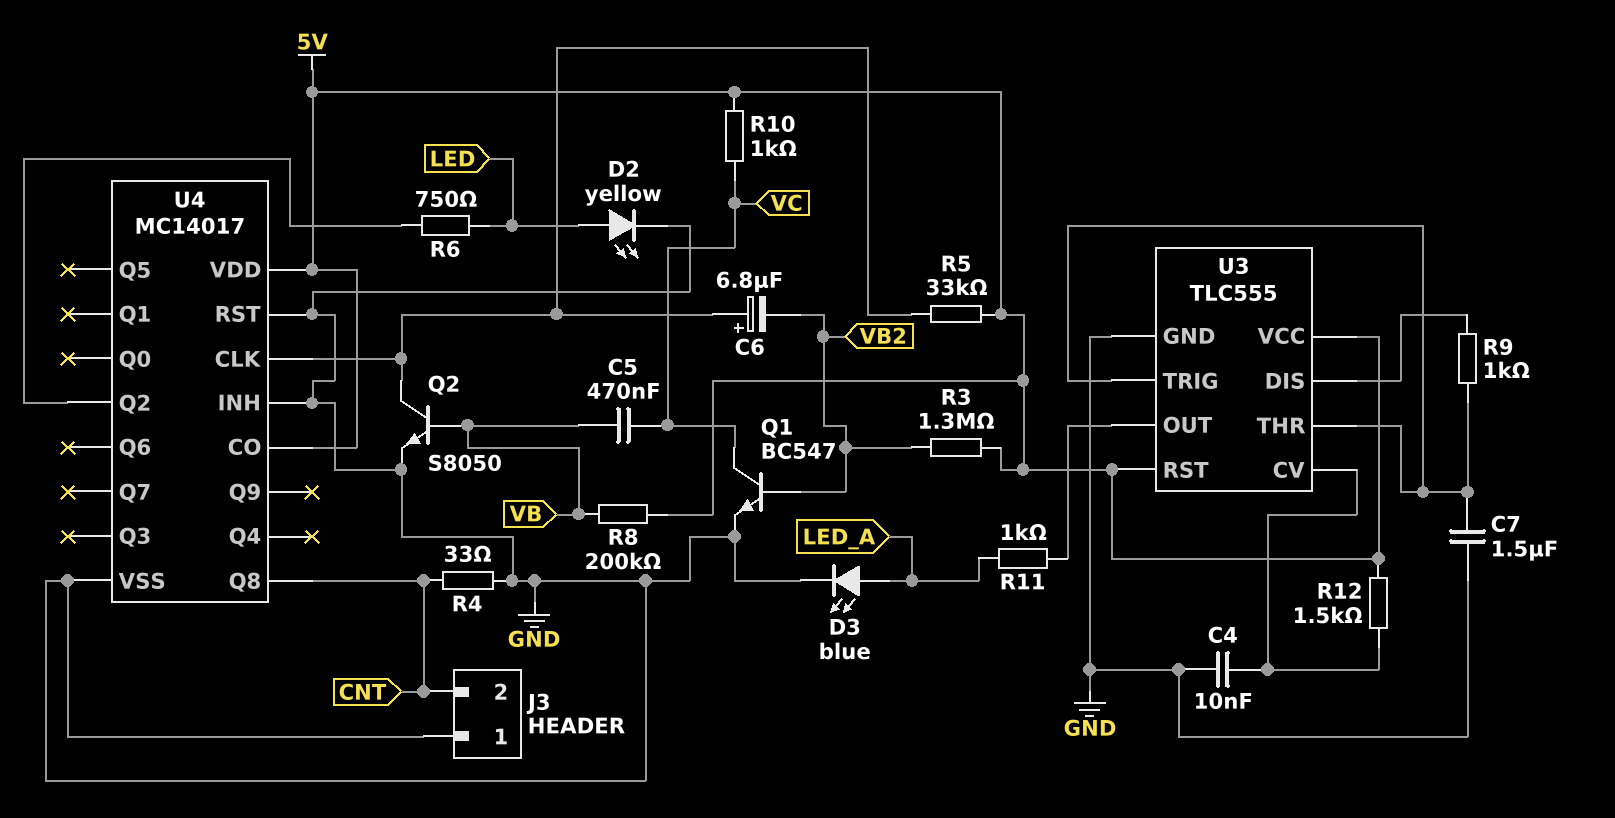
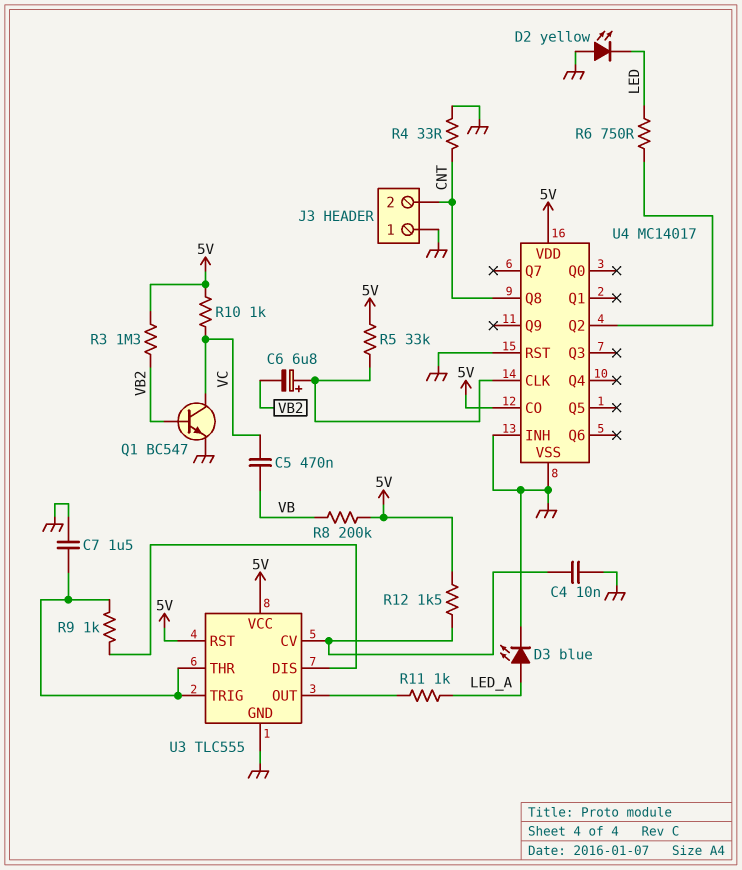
D2: LED yellow (A LED, K GND) -> LED yellow (A GND, K LED)
Q2: NPN S8050 (B VB, C U4/CLK, E GND) -> none

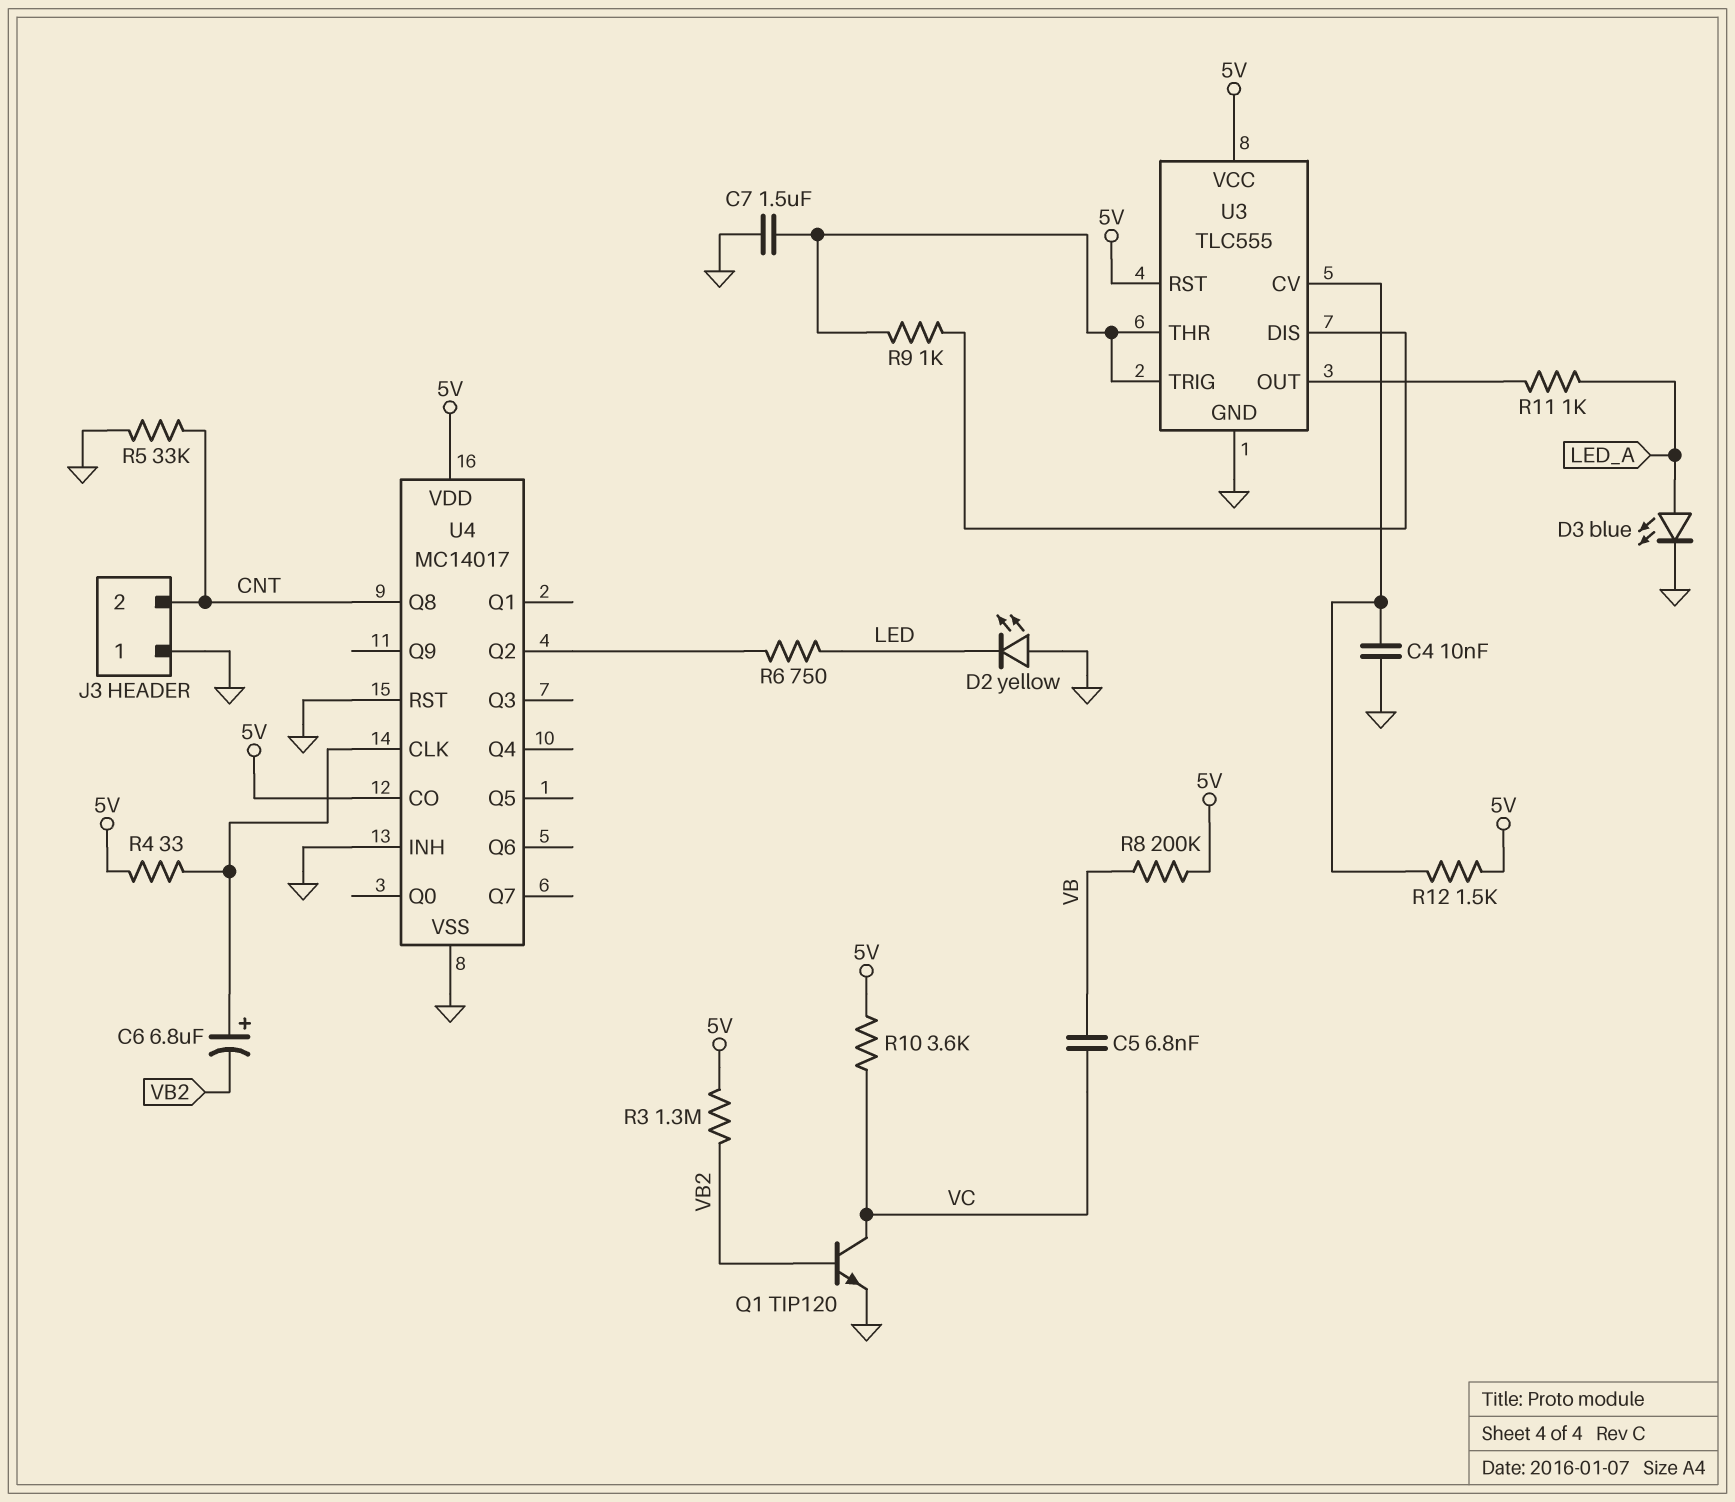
C5: 470nF (VB, VC) -> 6.8nF (VB, VC)
Q1: NPN BC547 (B VB2, C VC, E GND) -> NPN TIP120 (B VB2, C VC, E GND)
R4: 33 (CNT, GND) -> 33 (5V, U4/CLK)
R5: 33k (5V, U4/CLK) -> 33k (CNT, GND)
R10: 1k (5V, VC) -> 3.6k (5V, VC)

